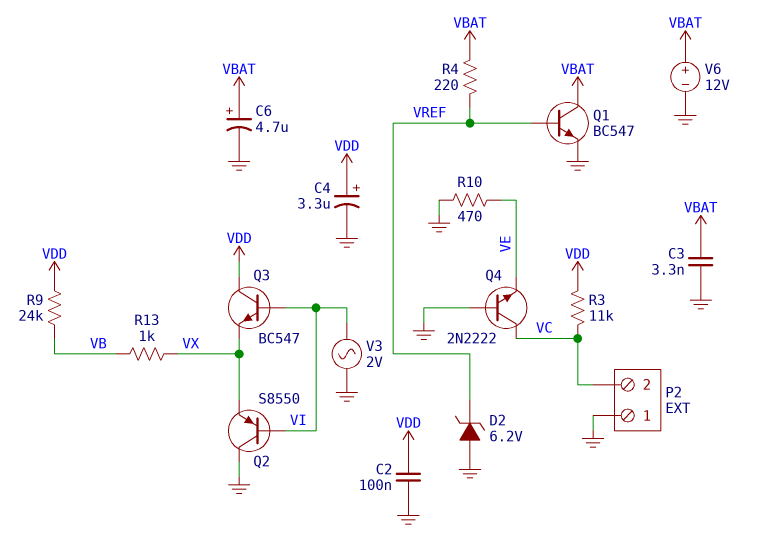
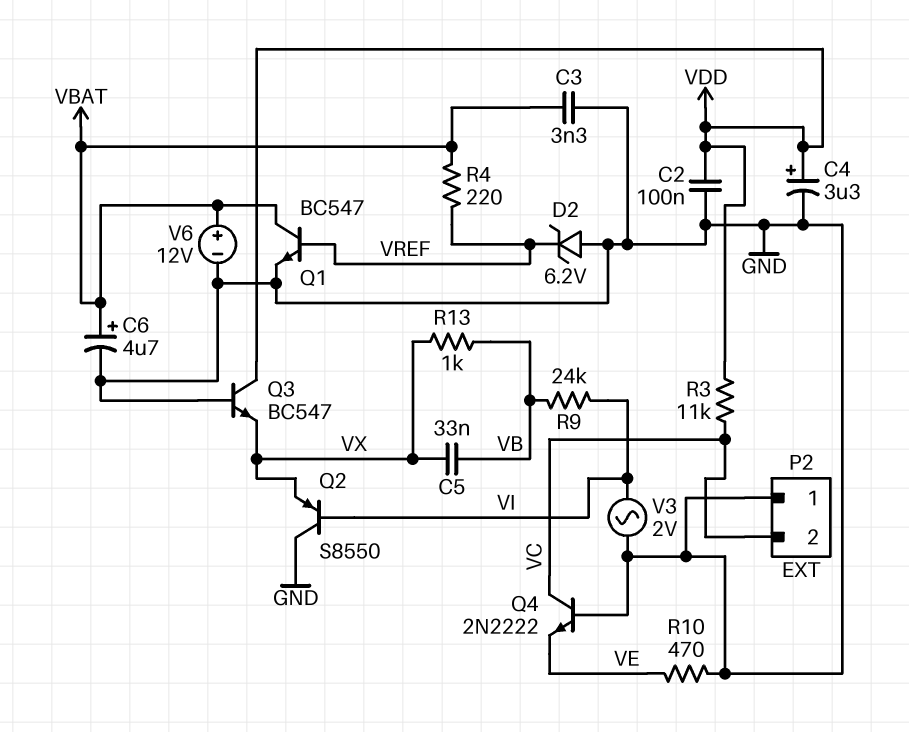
C5: none -> 33nF (VB, VX)
Q3: NPN BC547 (B VI, C VDD, E VX) -> NPN BC547 (B GND, C VDD, E VX)
R9: 24k (VB, VDD) -> 24k (VB, VI)

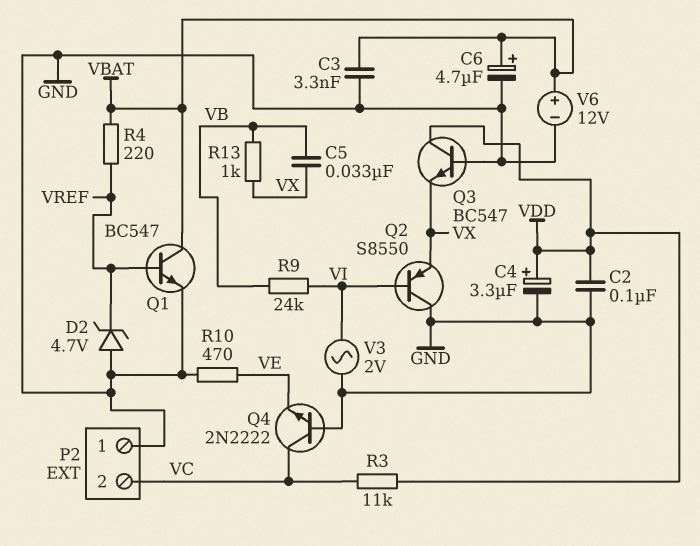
D2: zener 6.2V (A GND, K VREF) -> zener 4.7V (A GND, K VREF)

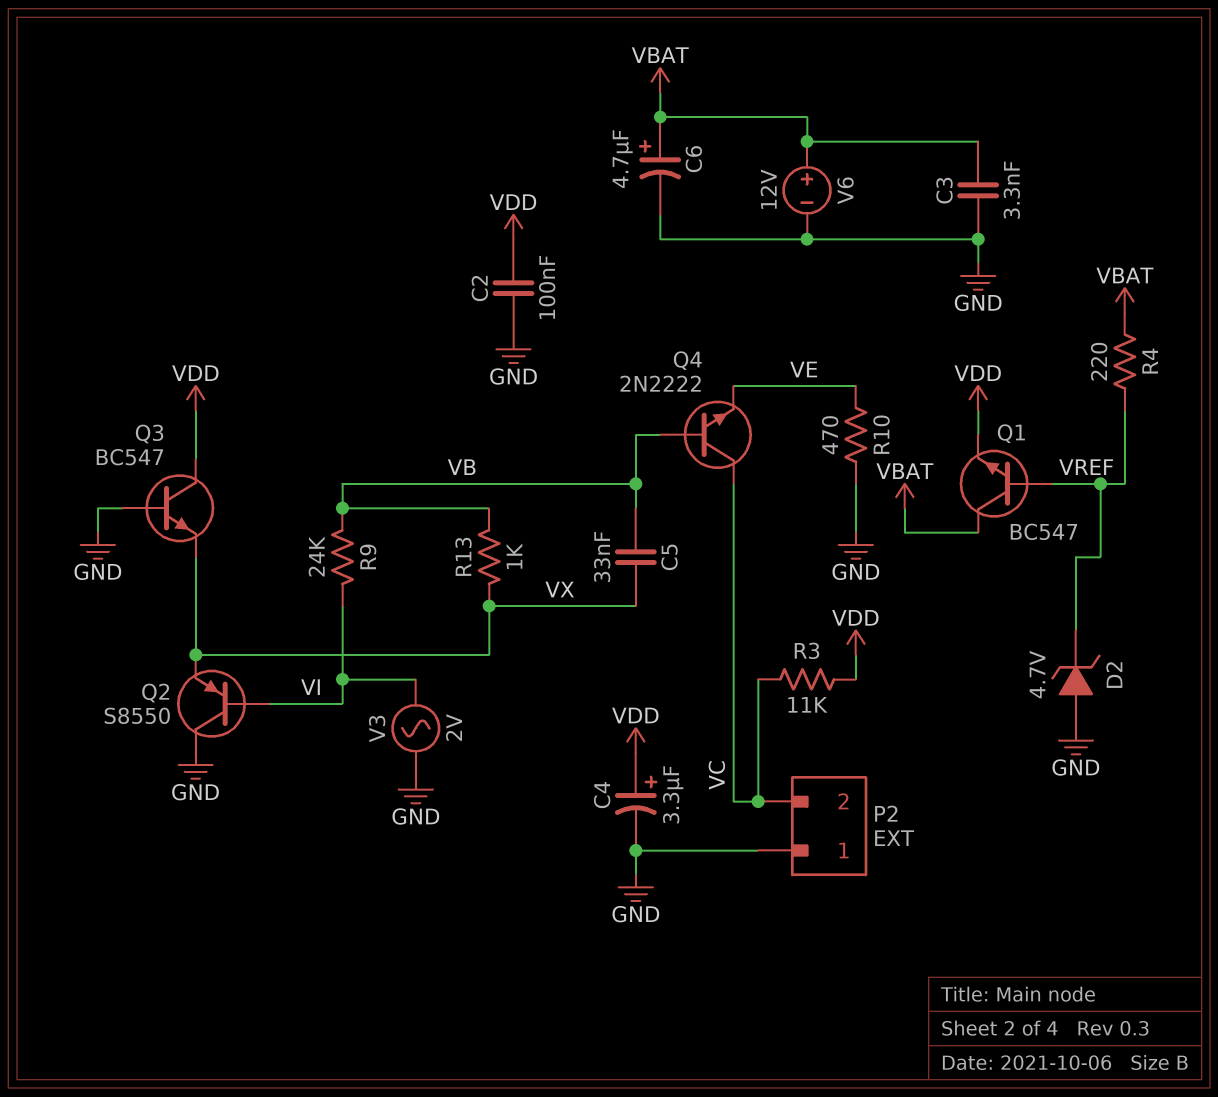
Q1: NPN BC547 (B VREF, C VBAT, E GND) -> NPN BC547 (B VREF, C VBAT, E VDD)
Q4: NPN 2N2222 (B GND, C VC, E VE) -> NPN 2N2222 (B VB, C VC, E VE)

